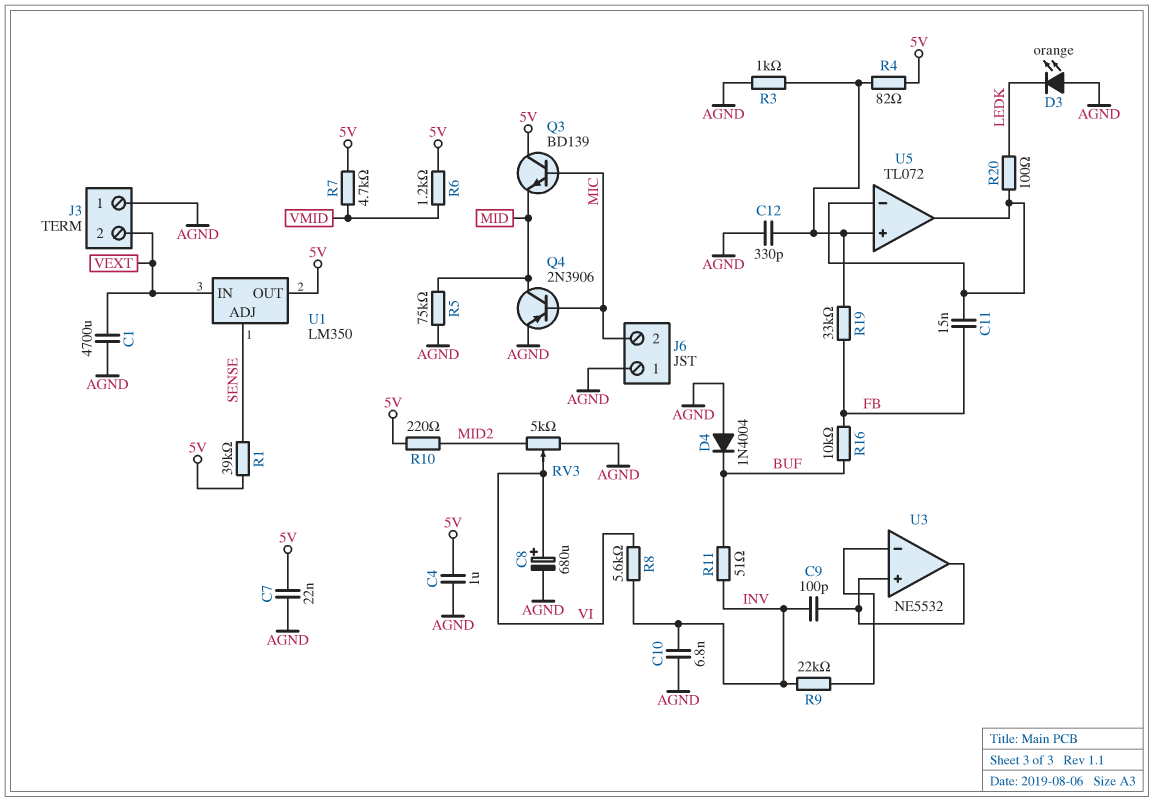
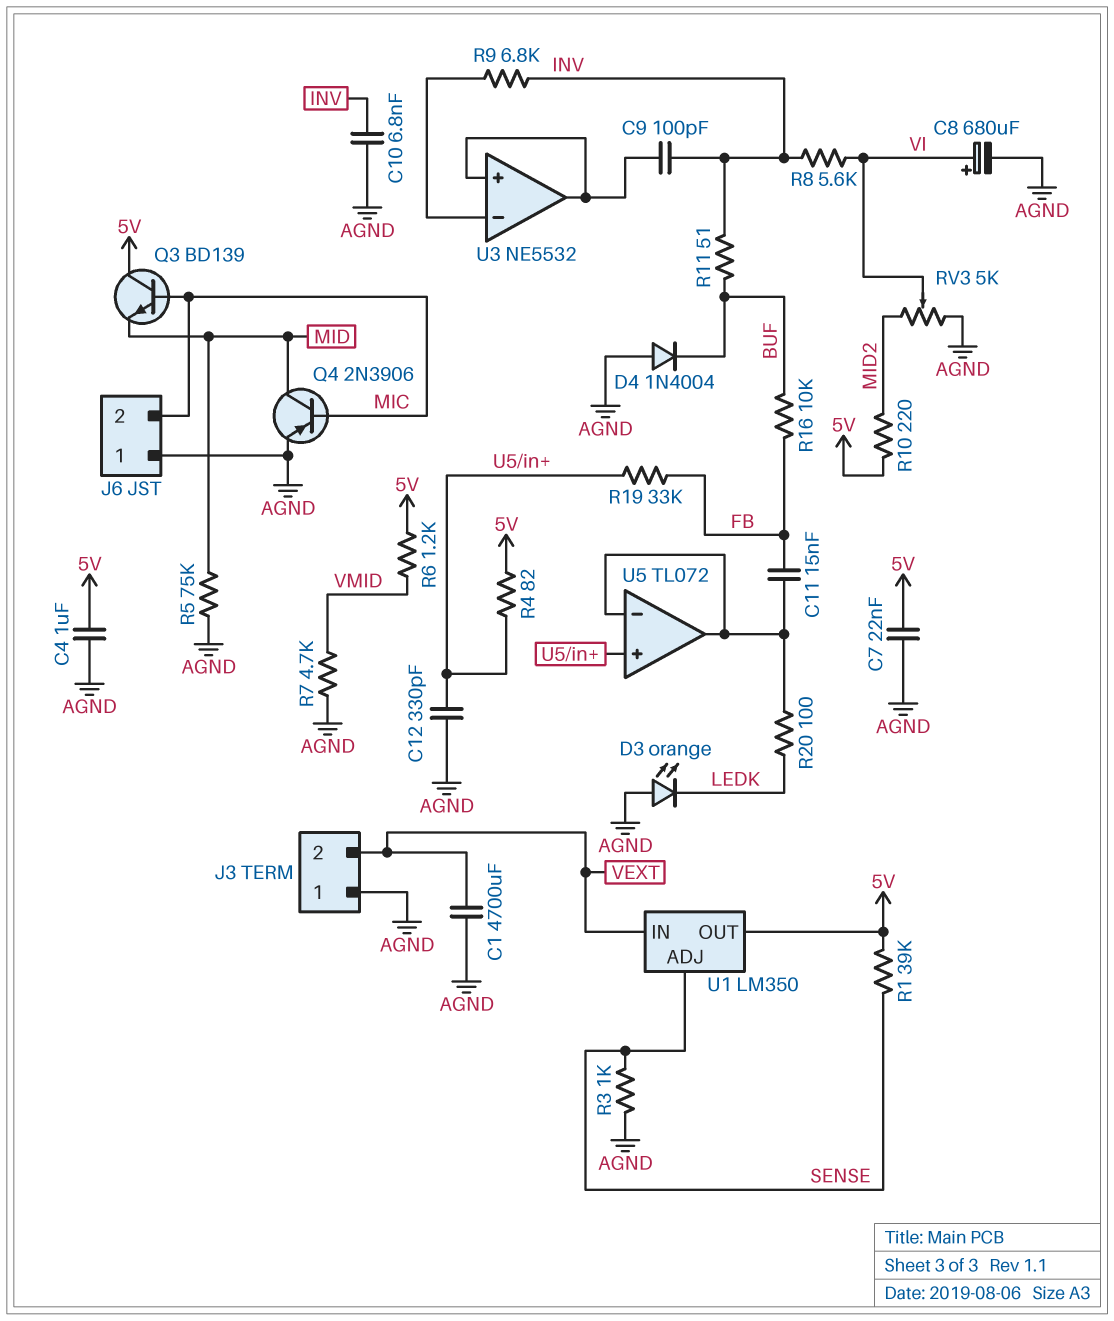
R3: 1k (AGND, U5/in+) -> 1k (AGND, SENSE)
R7: 4.7k (5V, VMID) -> 4.7k (AGND, VMID)
R9: 22k (INV, U3/in-) -> 6.8k (INV, U3/in-)

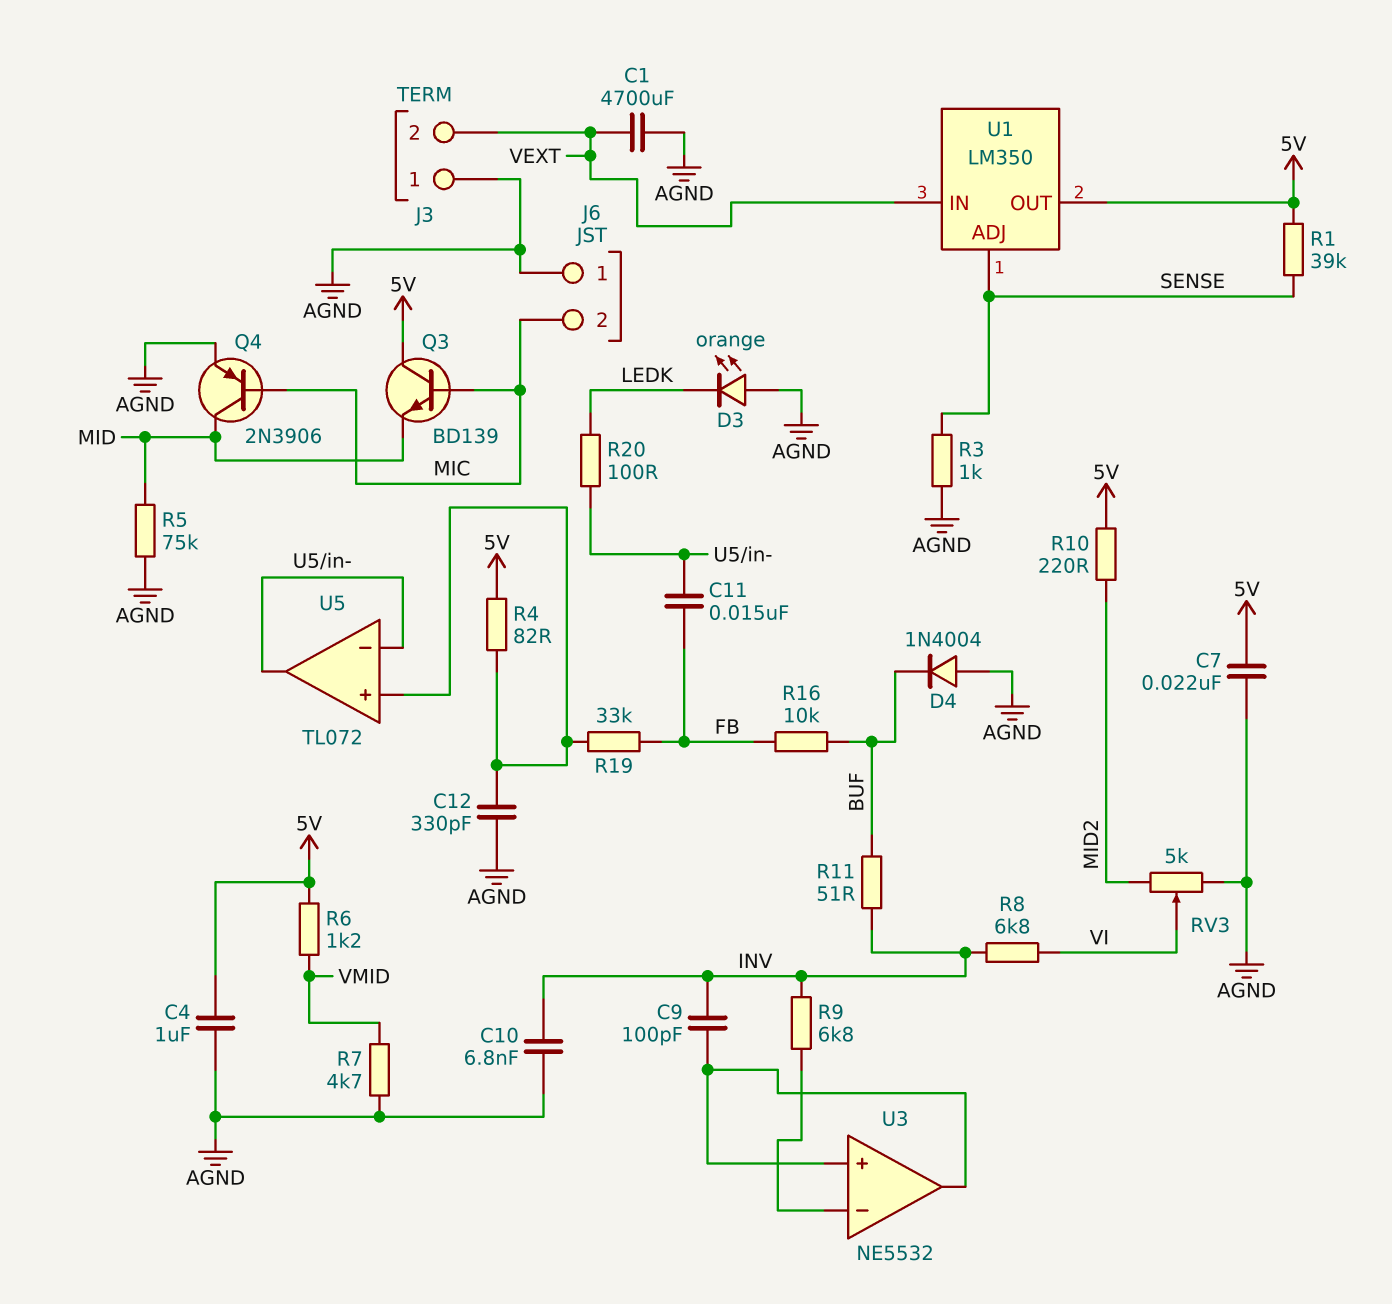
C8: 680uF (plus VI, minus AGND) -> none
R8: 5.6k (INV, VI) -> 6.8k (INV, VI)

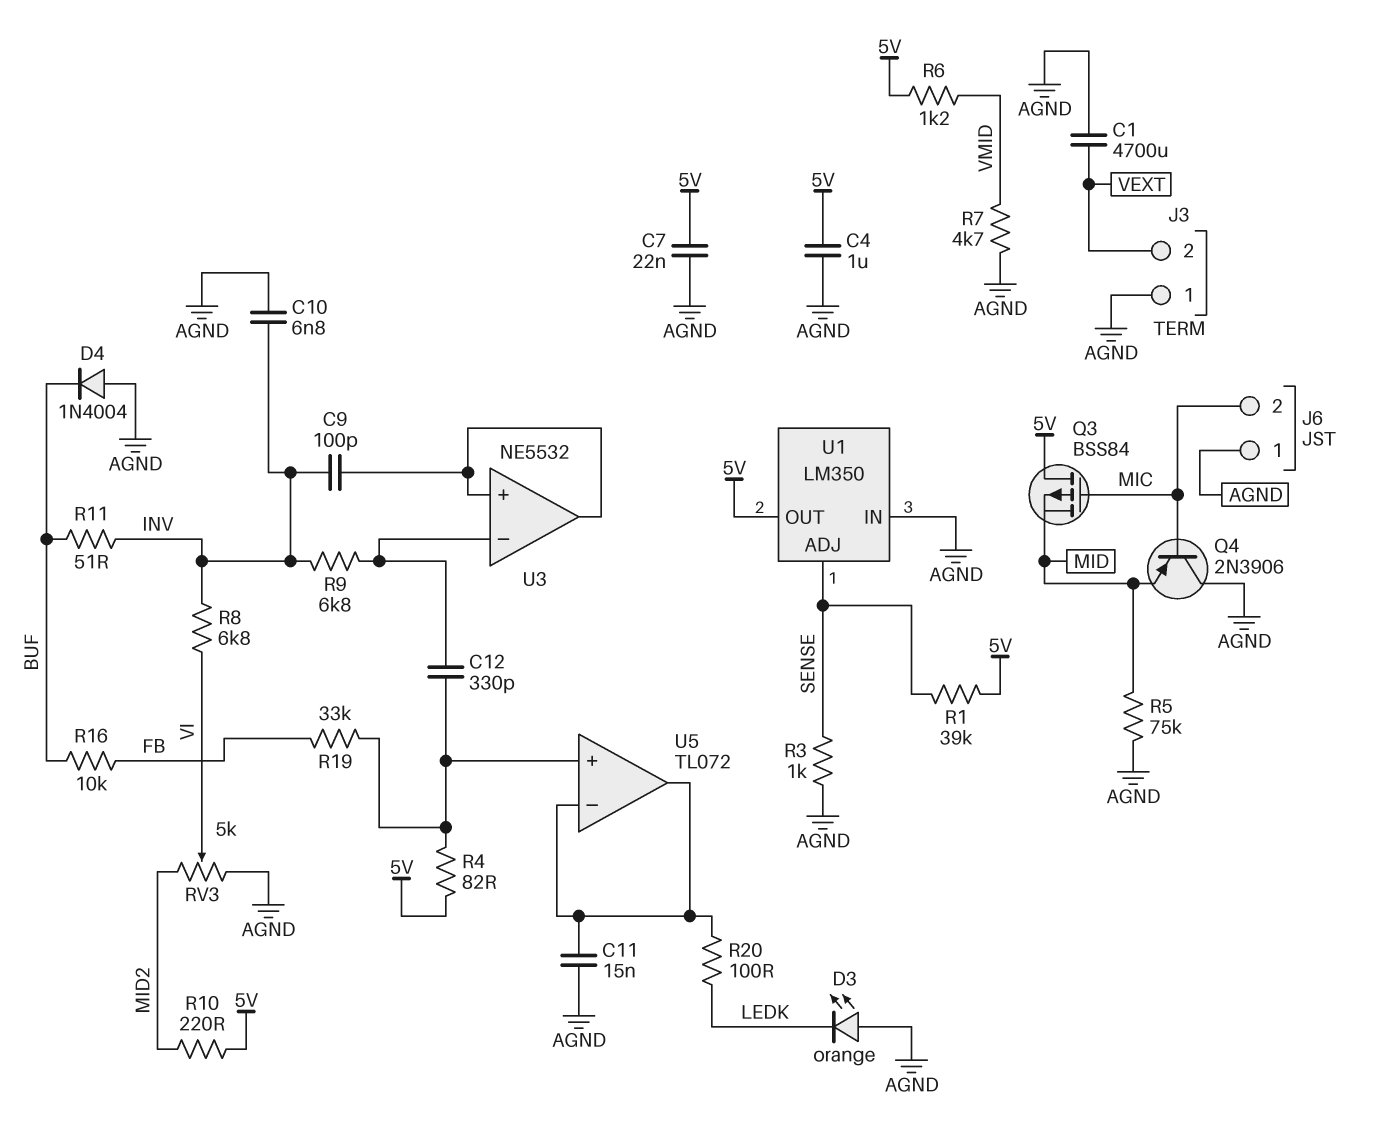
C11: 15nF (FB, U5/in-) -> 15nF (AGND, U5/in-)
C12: 330pF (AGND, U5/in+) -> 330pF (U3/in-, U5/in+)
Q3: NPN BD139 (B MIC, C 5V, E MID) -> PMOS BSS84 (G MIC, D 5V, S MID)
Q4: PNP 2N3906 (B MIC, C MID, E AGND) -> PNP 2N3906 (B MIC, C AGND, E MID)
U1 pin IN: VEXT -> AGND

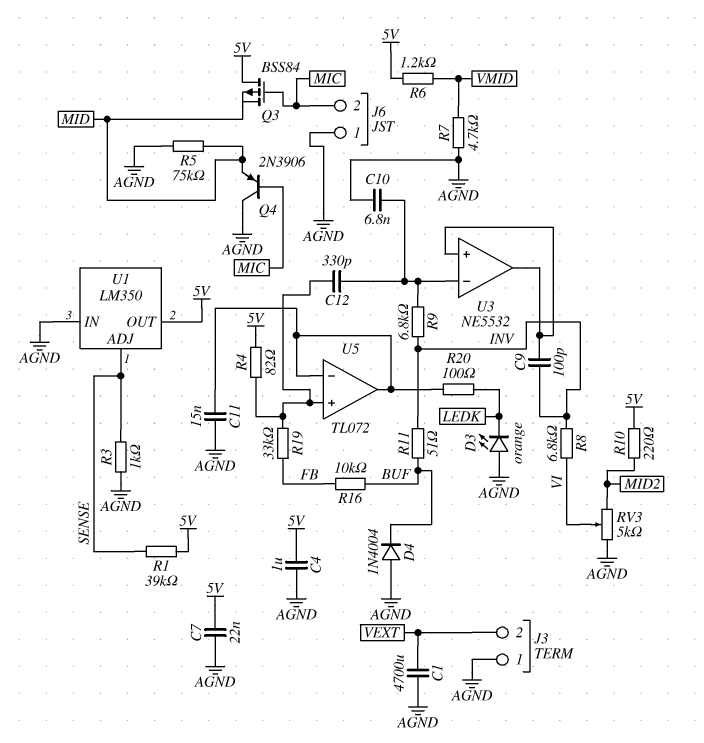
C10: 6.8nF (AGND, INV) -> 6.8nF (AGND, U3/in-)

